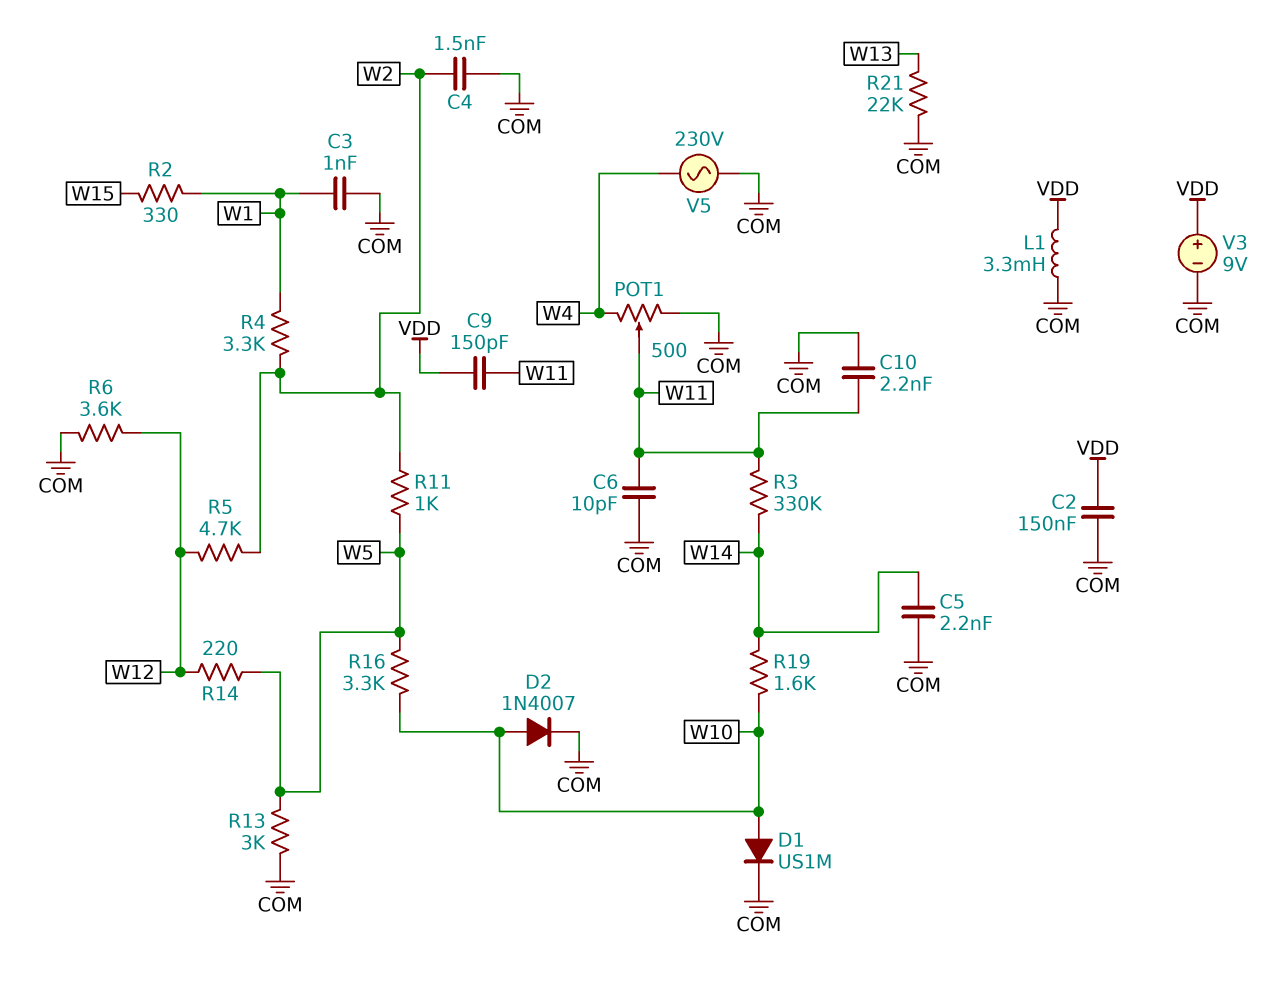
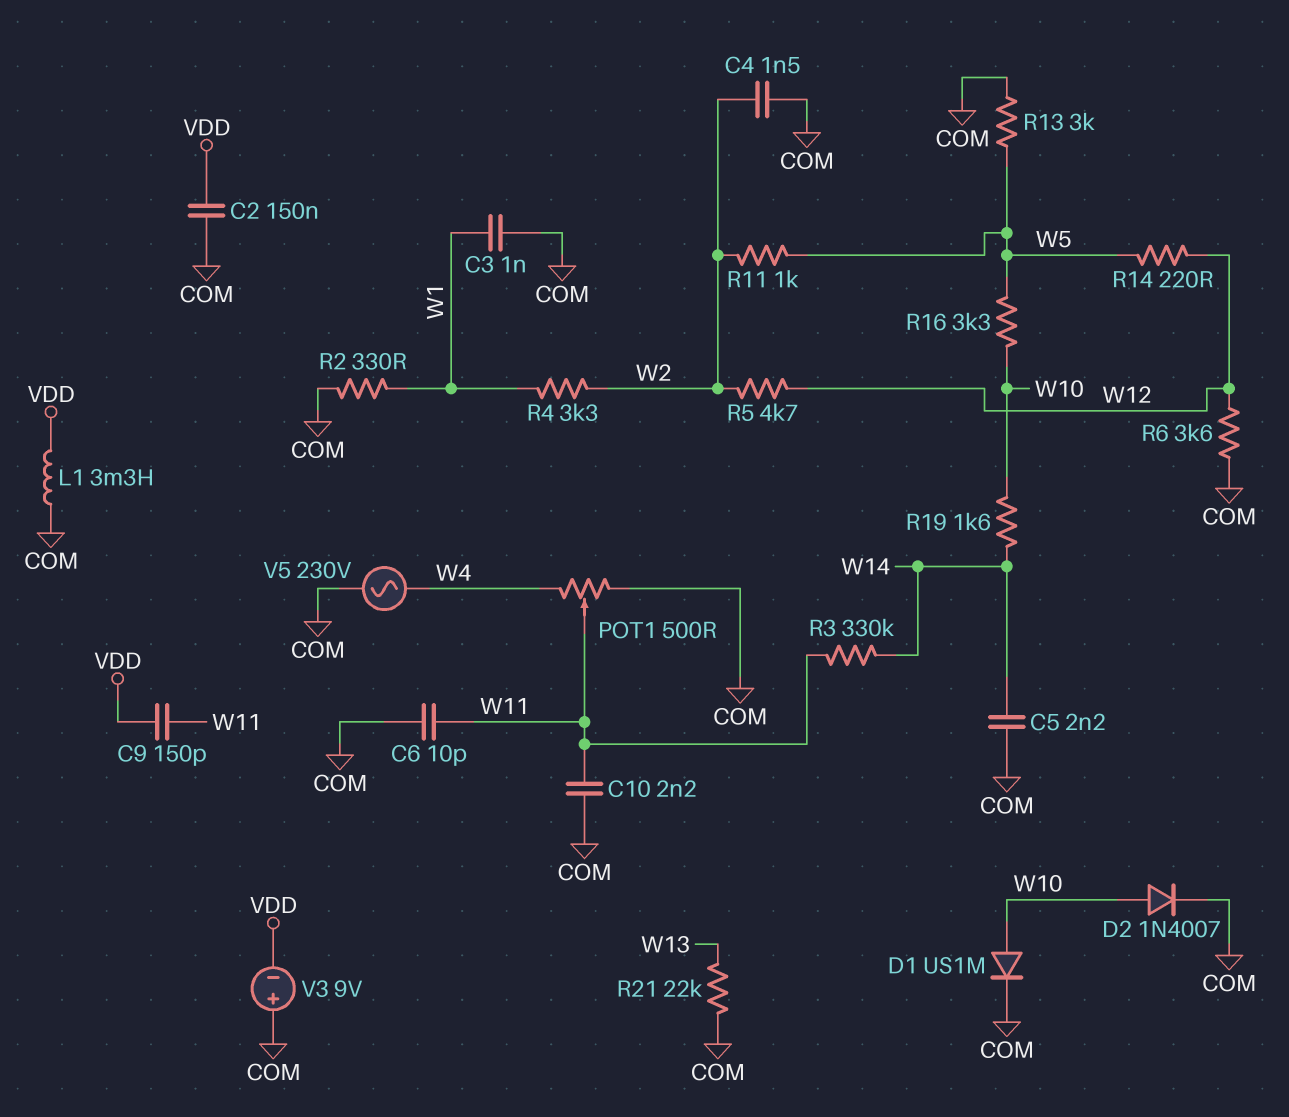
R2: 330 (W1, W15) -> 330 (COM, W1)
V3: 9V (plus VDD, minus COM) -> 9V (plus COM, minus VDD)

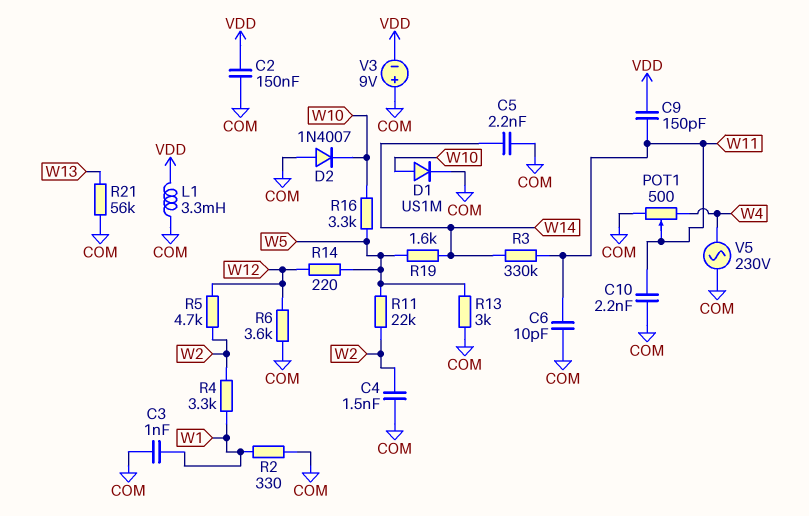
D2: diode 1N4007 (A W10, K COM) -> diode 1N4007 (A COM, K W10)
R11: 1k (W2, W5) -> 22k (W2, W5)
R19: 1.6k (W10, W14) -> 1.6k (W5, W14)
R21: 22k (COM, W13) -> 56k (COM, W13)

